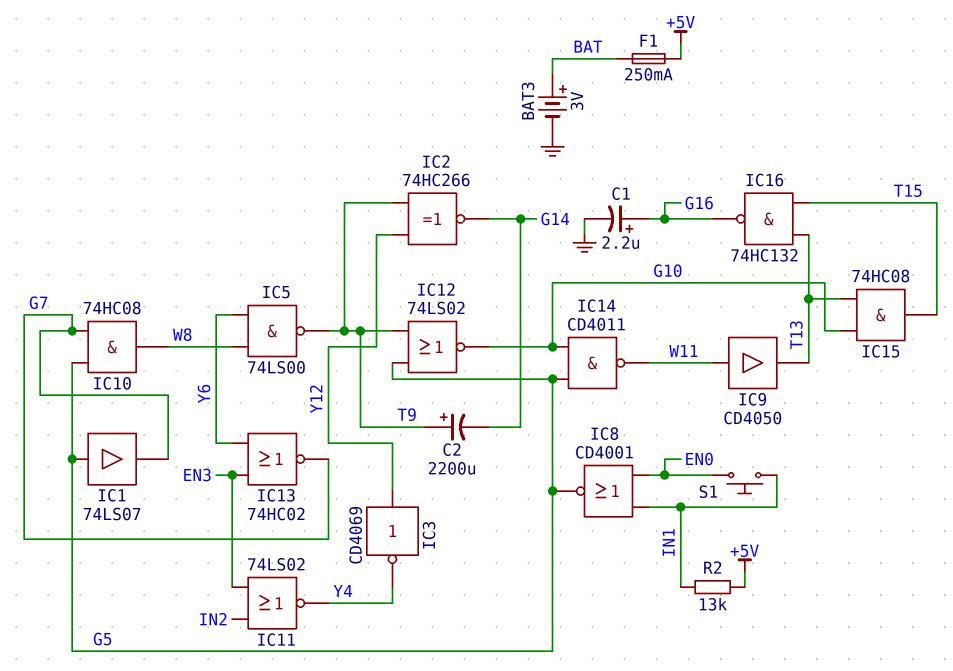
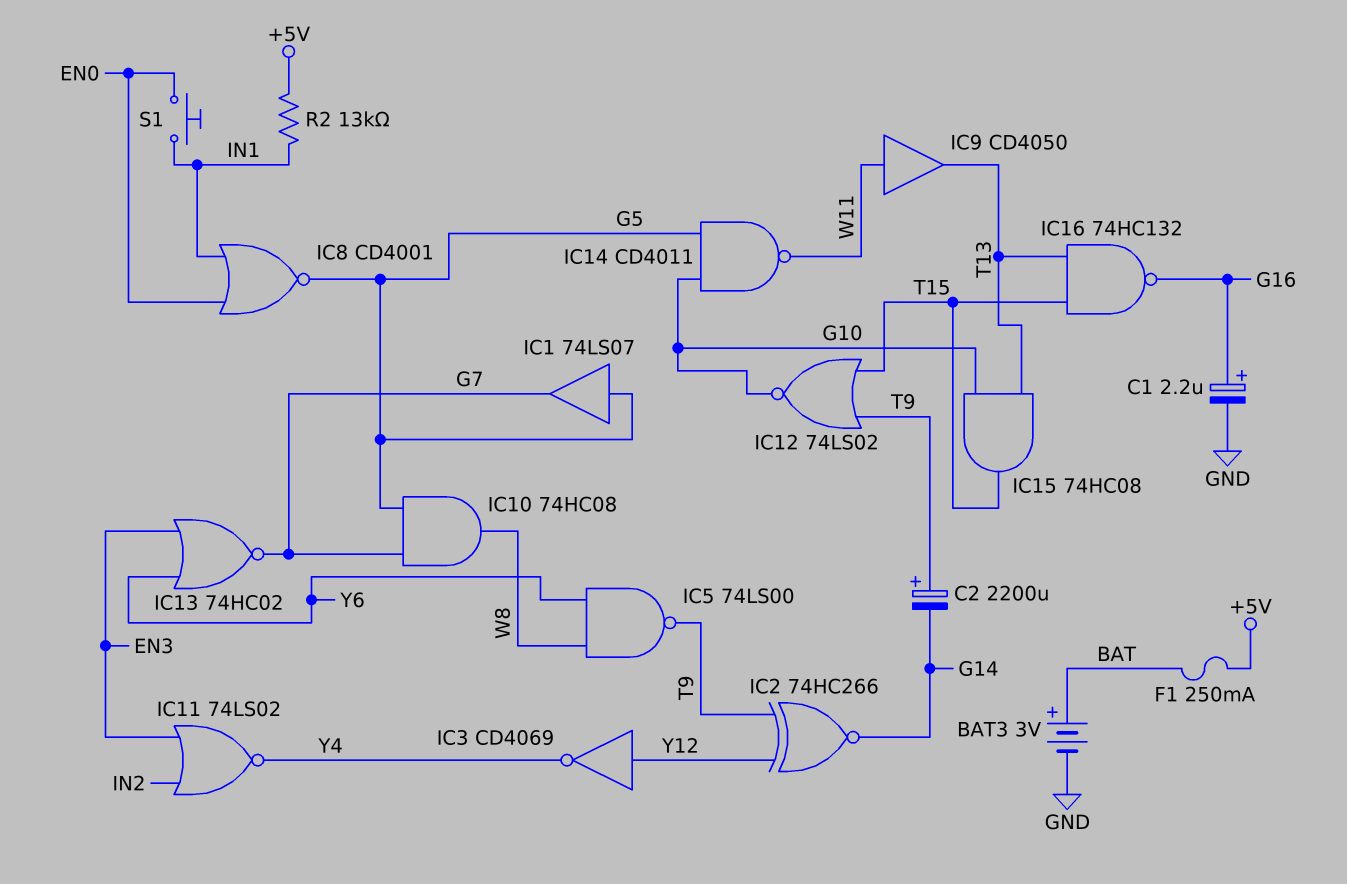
IC12: NOR 74LS02 (in G5, in T9, out G10) -> NOR 74LS02 (in T9, in T15, out G10)

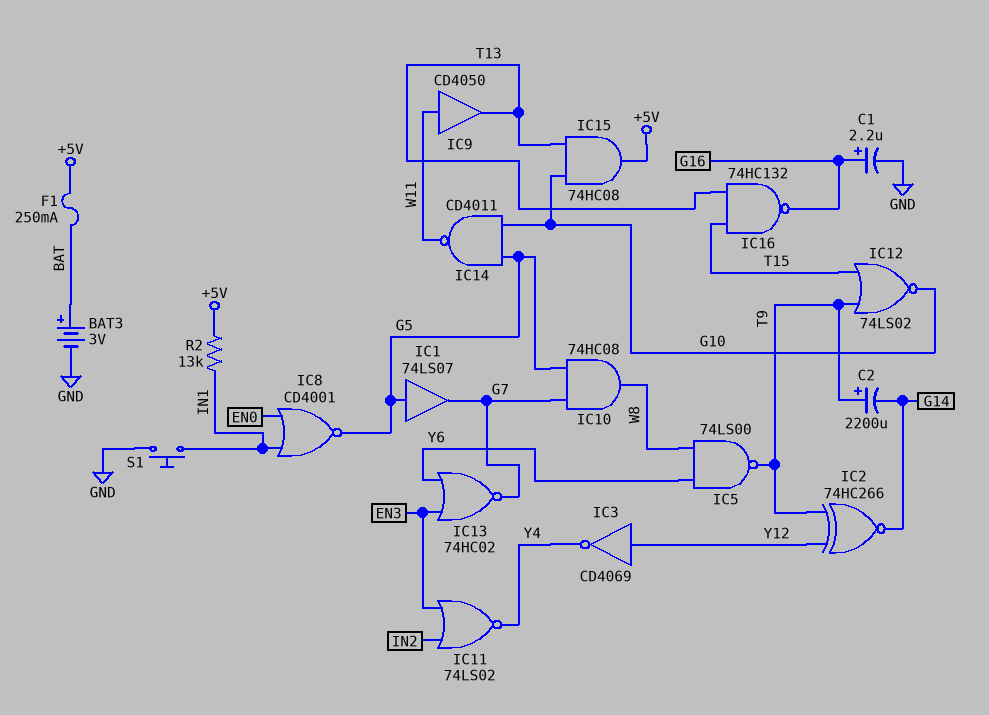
IC15: AND 74HC08 (in G10, in T13, out T15) -> AND 74HC08 (in G10, in T13, out +5V)
S1: button (EN0, IN1) -> button (GND, IN1)

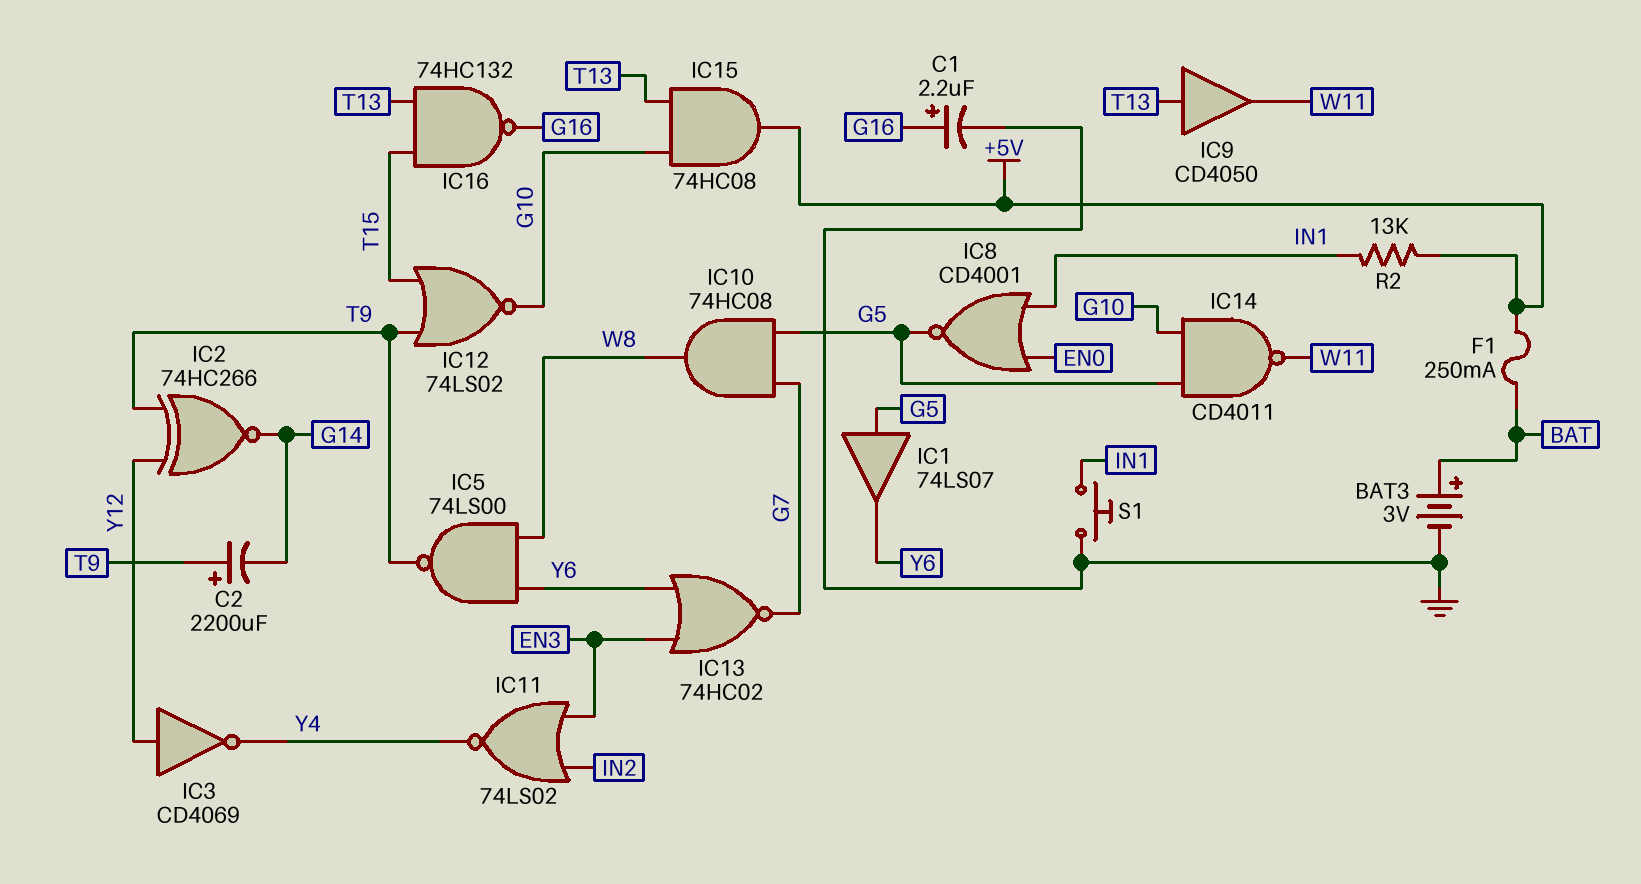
IC1: buffer 74LS07 (in G5, out G7) -> buffer 74LS07 (in G5, out Y6)
IC9: buffer CD4050 (in W11, out T13) -> buffer CD4050 (in T13, out W11)

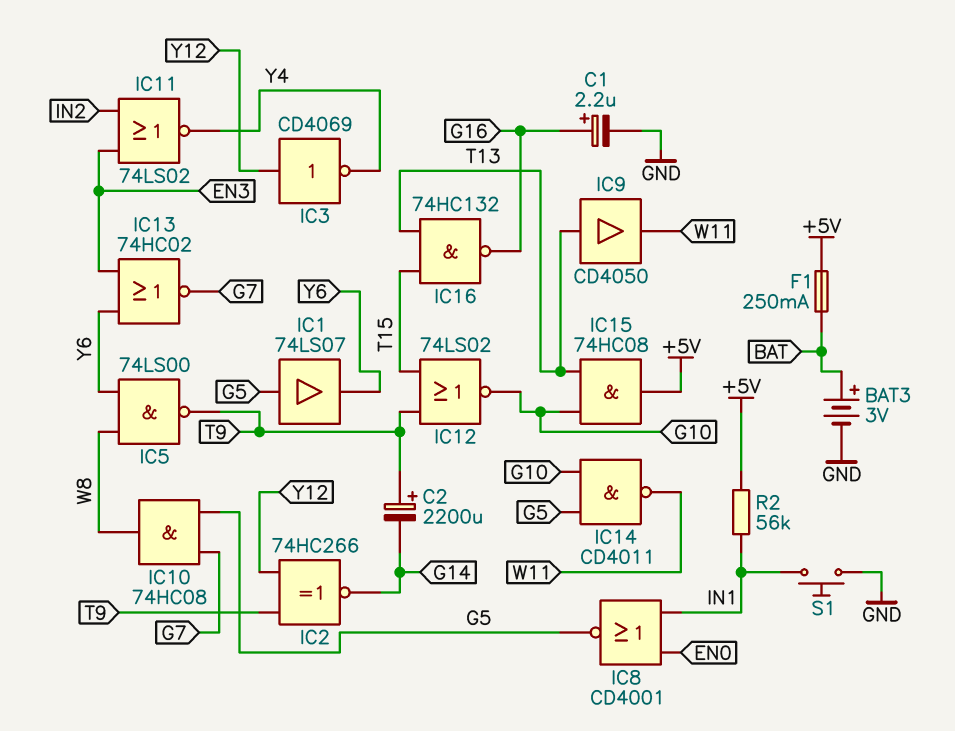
R2: 13k (+5V, IN1) -> 56k (+5V, IN1)

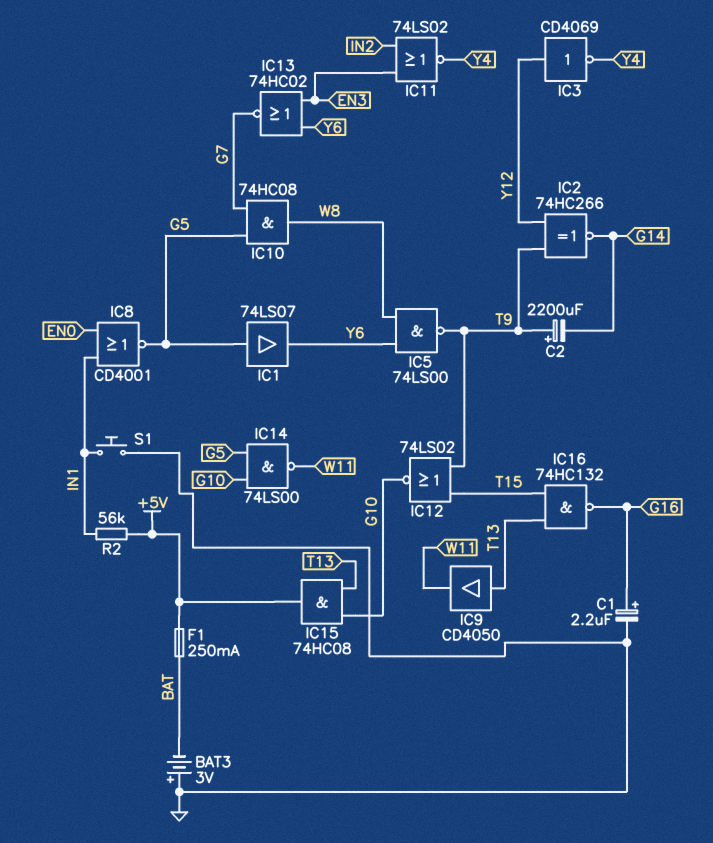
BAT3: 3V (plus BAT, minus GND) -> 3V (plus GND, minus BAT)
IC14: NAND CD4011 (in G5, in G10, out W11) -> NAND 74LS00 (in G5, in G10, out W11)

